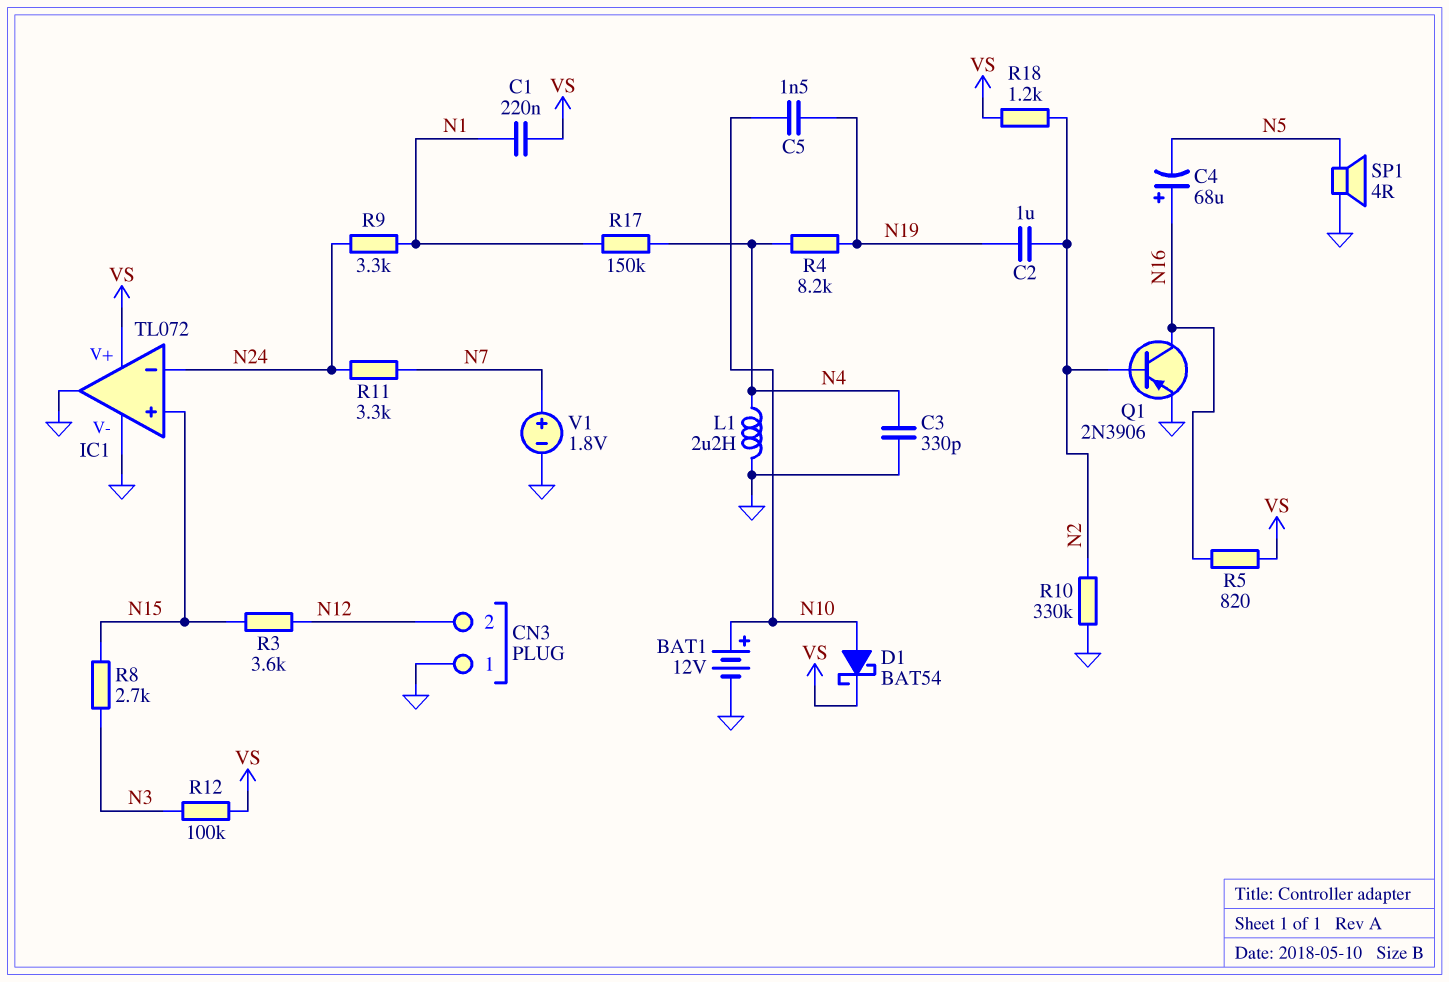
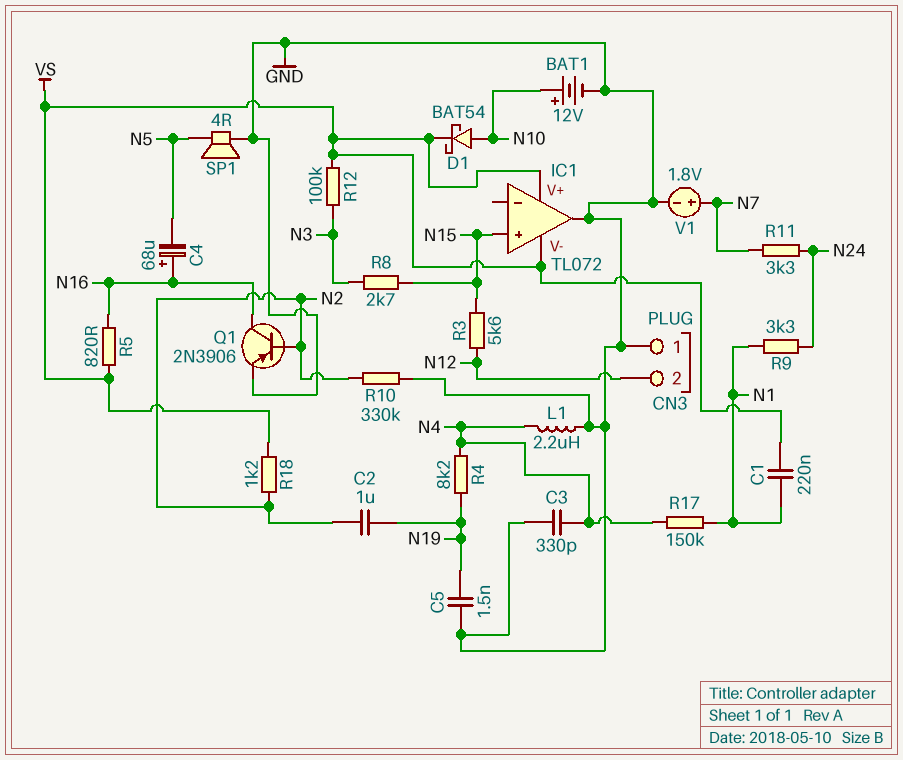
C5: 1.5nF (N10, N19) -> 1.5nF (GND, N19)
IC1 pin V-: GND -> VS
IC1 pin in-: N24 -> none
R3: 3.6k (N12, N15) -> 5.6k (N12, N15)

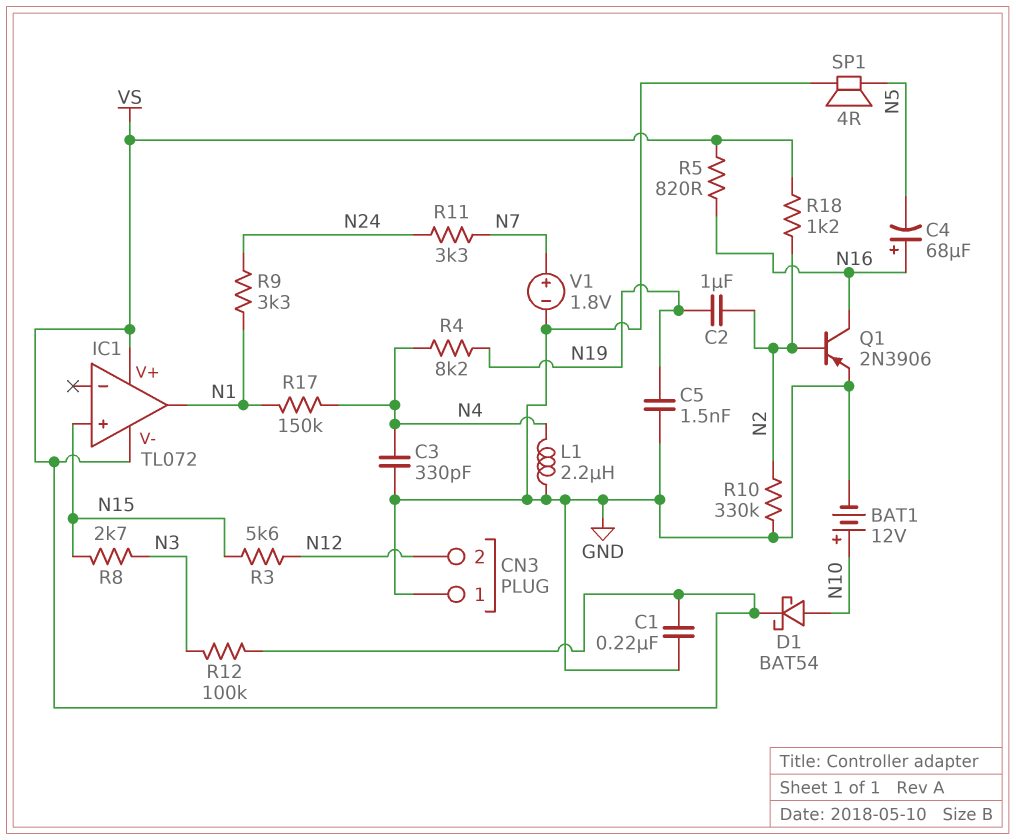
C1: 220nF (N1, VS) -> 220nF (GND, VS)
IC1 pin out: GND -> N1

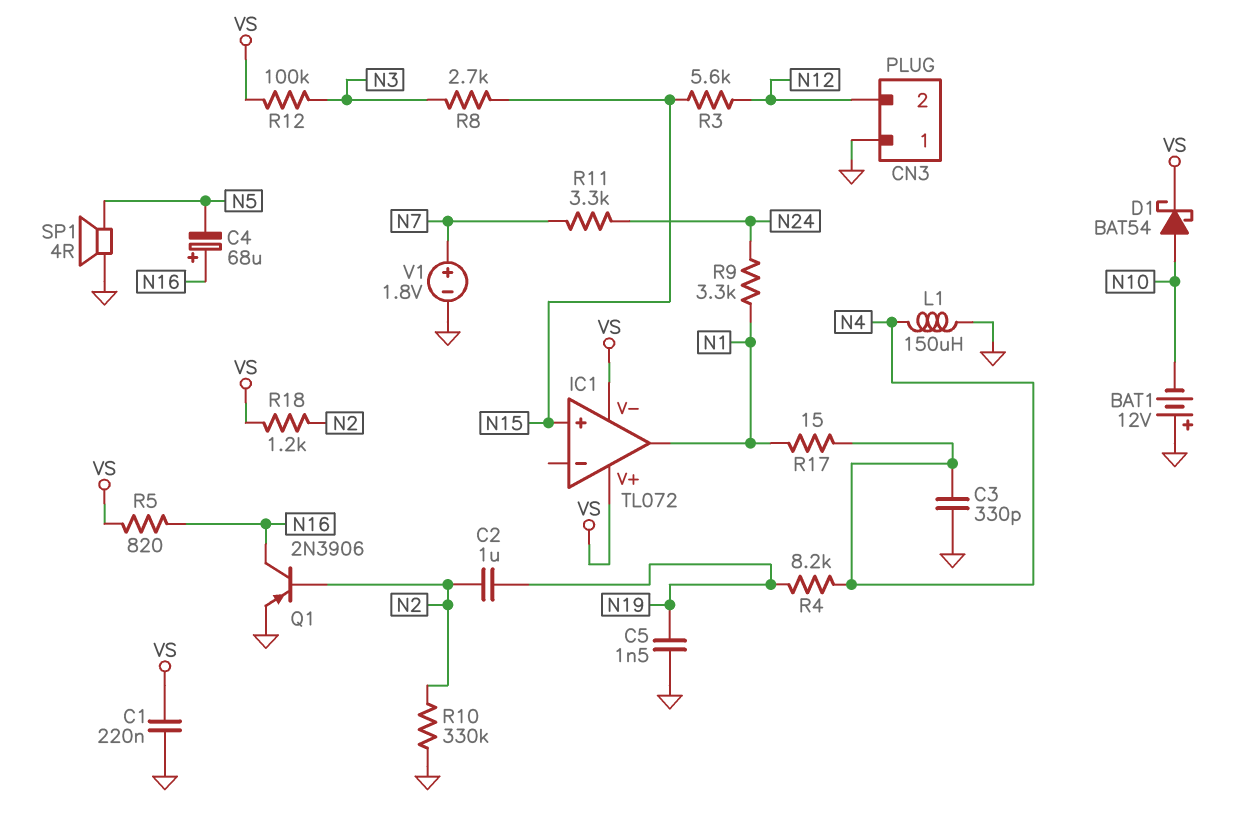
BAT1: 12V (plus N10, minus GND) -> 12V (plus GND, minus N10)
L1: 2.2uH (GND, N4) -> 150uH (GND, N4)
R17: 150k (N1, N4) -> 15 (N1, N4)

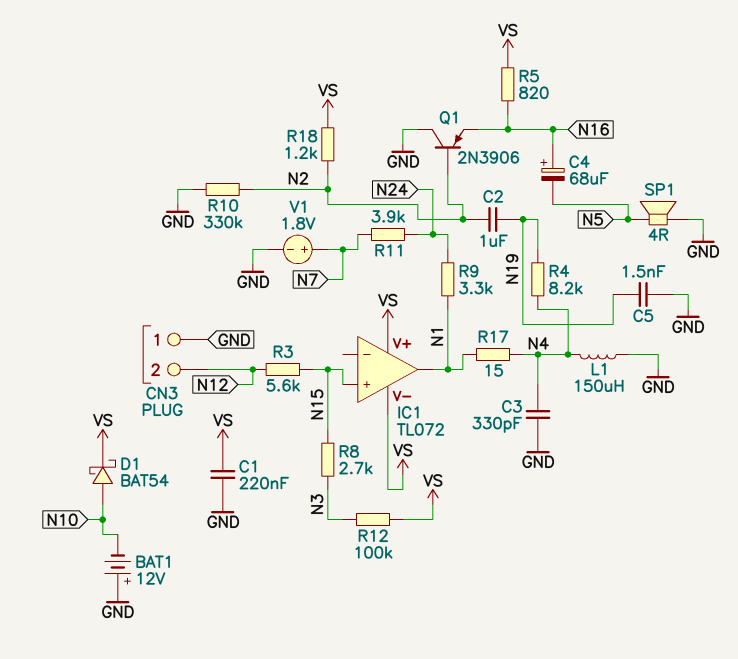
Q1: PNP 2N3906 (B N2, C N16, E GND) -> PNP 2N3906 (B N2, C GND, E N16)
R11: 3.3k (N7, N24) -> 3.9k (N7, N24)

